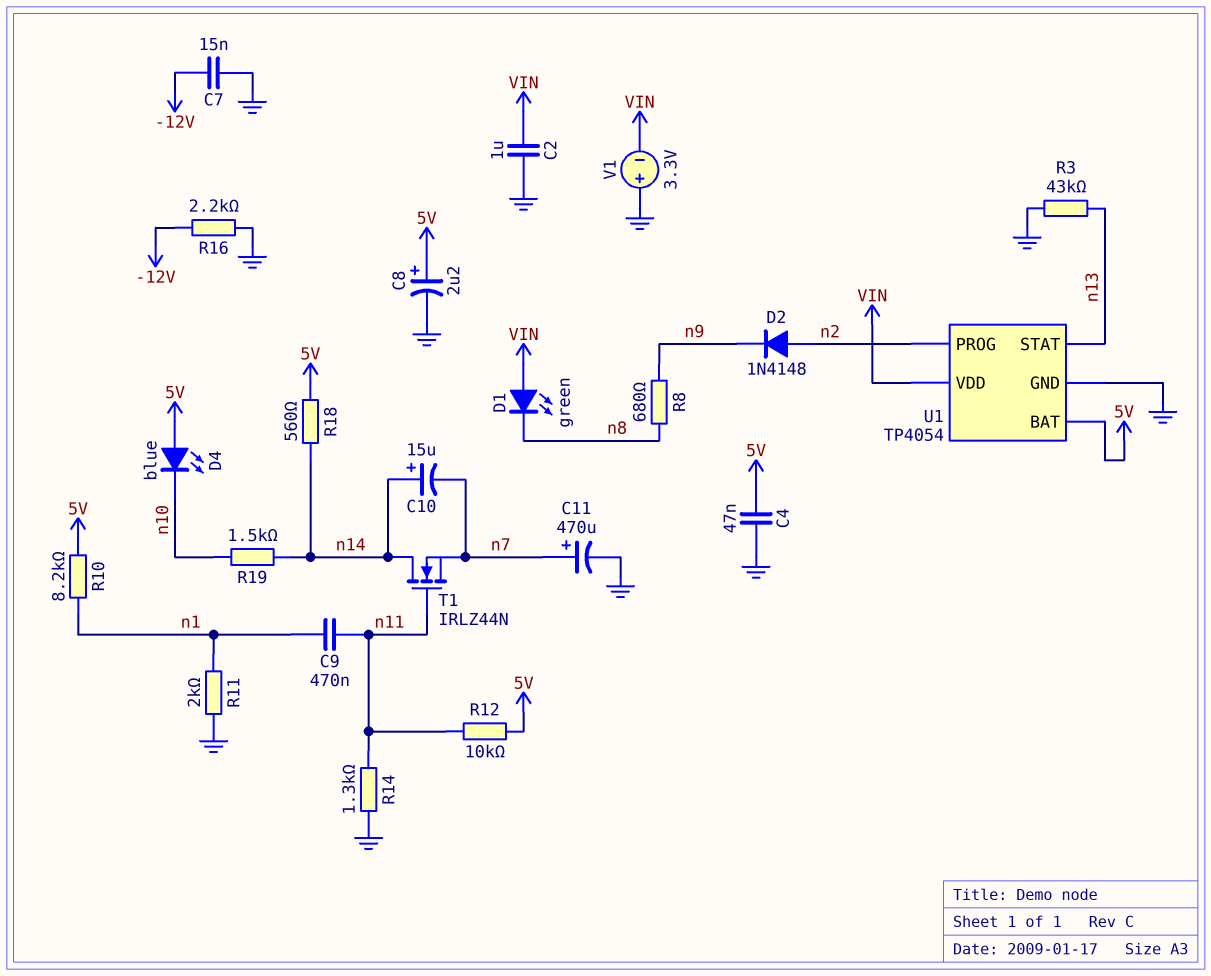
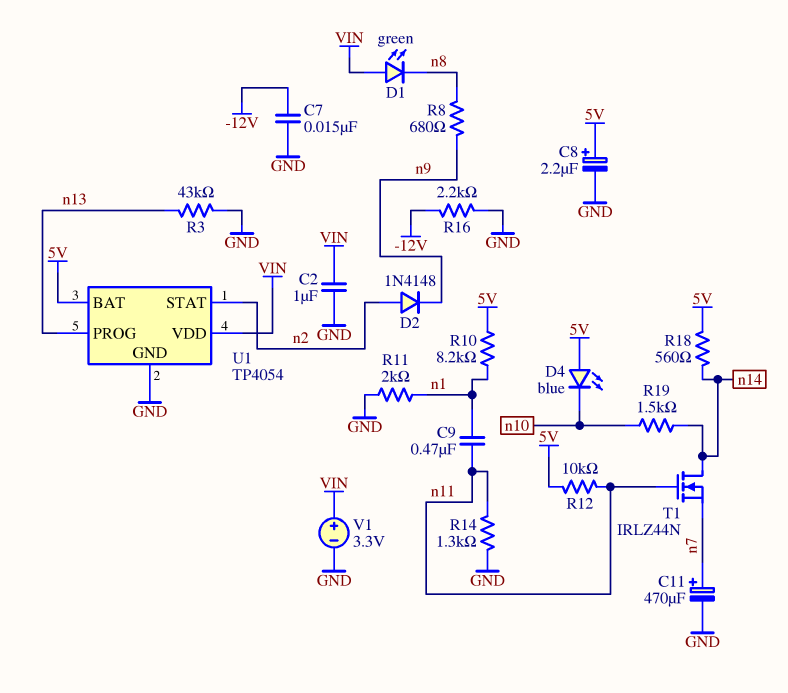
C4: 47nF (5V, GND) -> none
C10: 15uF (plus n14, minus n7) -> none
U1 pin PROG: n2 -> n13
U1 pin STAT: n13 -> n2
V1: 3.3V (plus GND, minus VIN) -> 3.3V (plus VIN, minus GND)

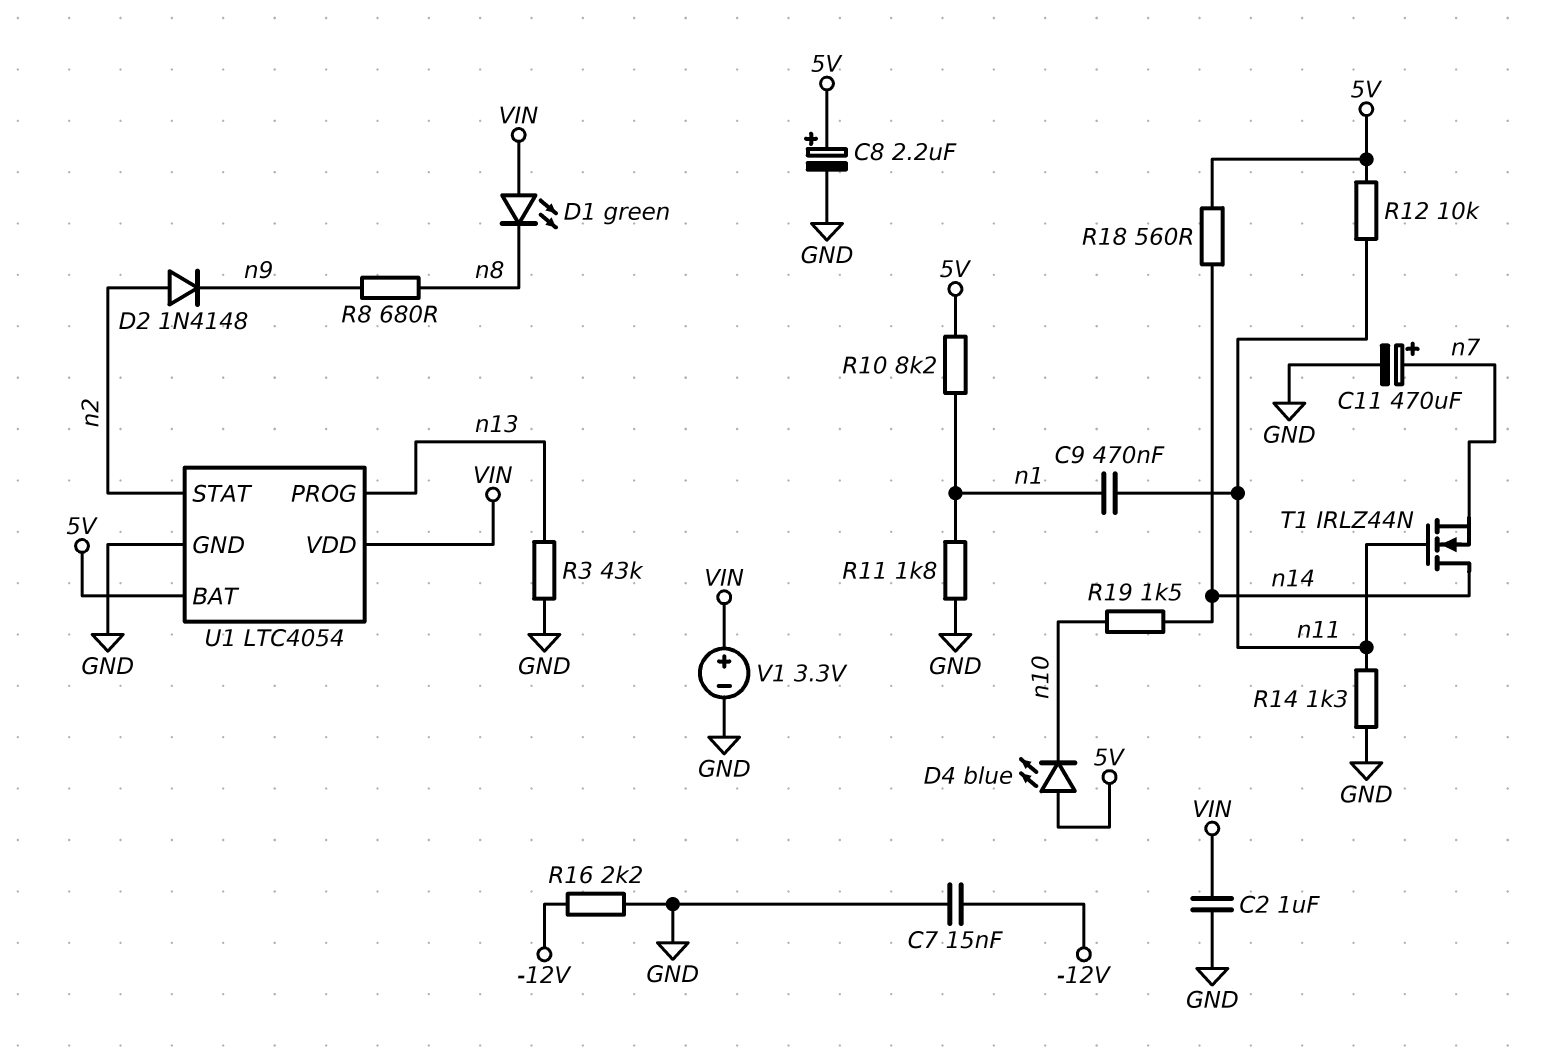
R11: 2k (GND, n1) -> 1.8k (GND, n1)
U1: TP4054 -> LTC4054

